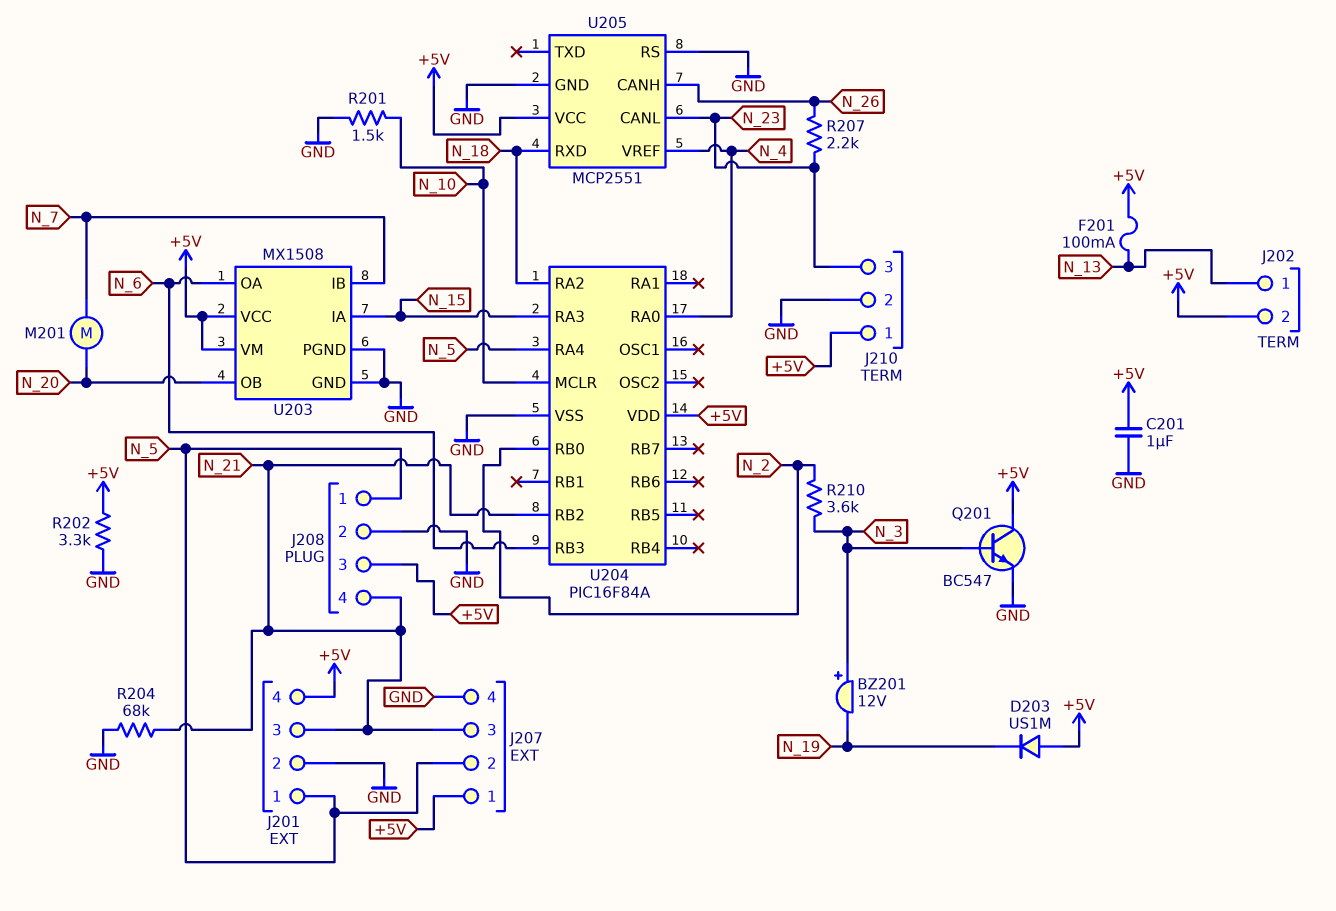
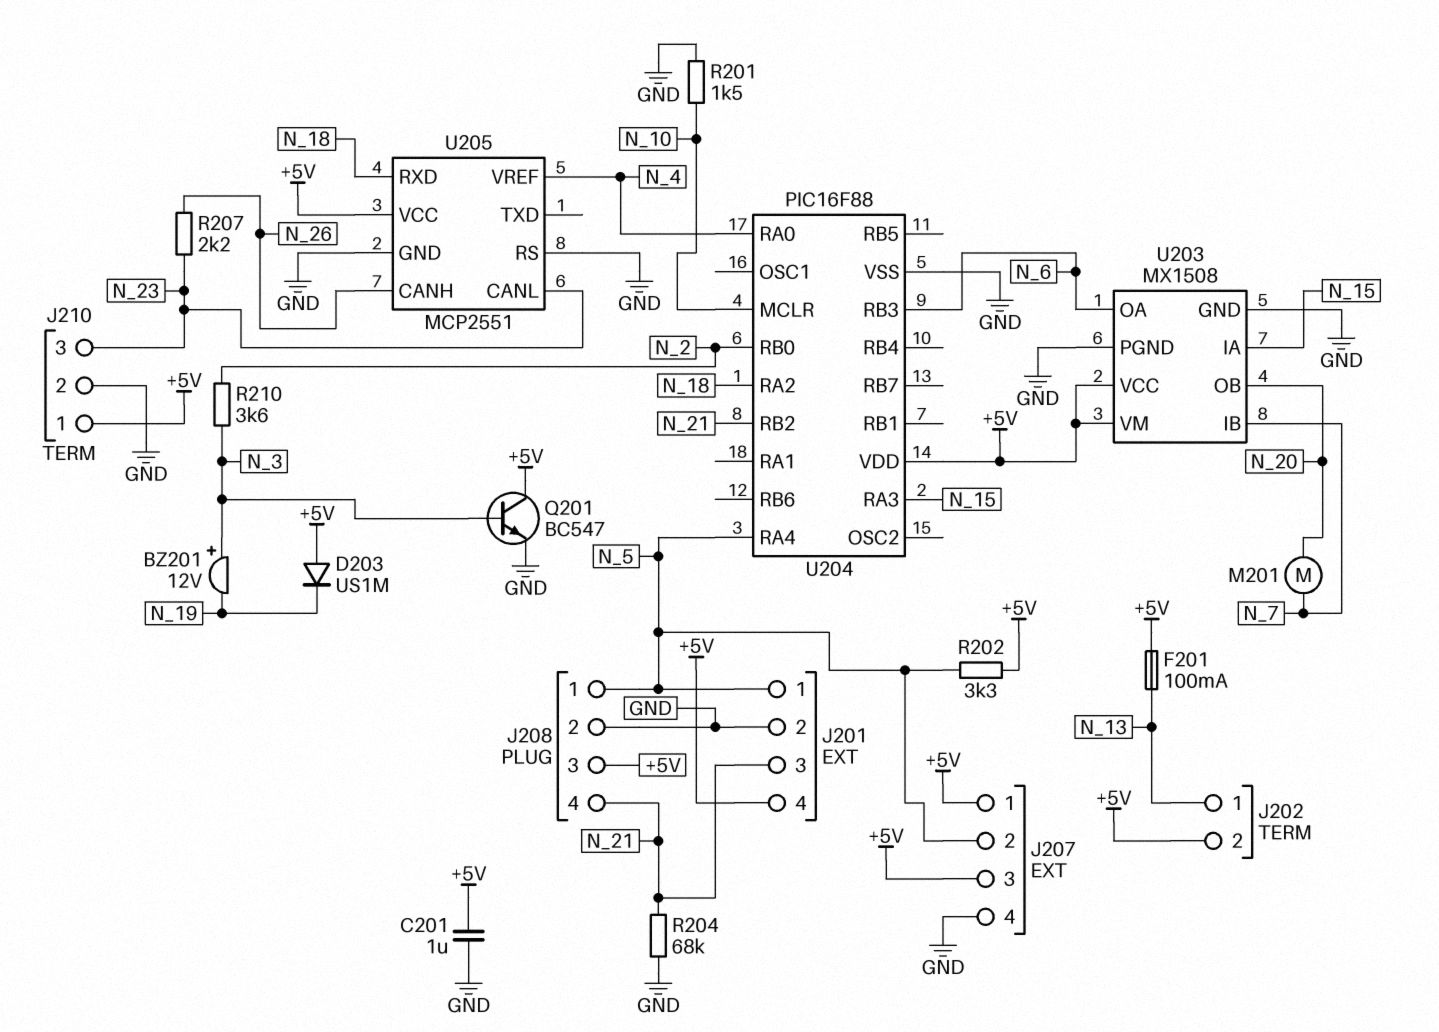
J207 pin 3: N_21 -> +5V
R202: 3.3k (+5V, GND) -> 3.3k (+5V, N_5)
U204: PIC16F84A -> PIC16F88

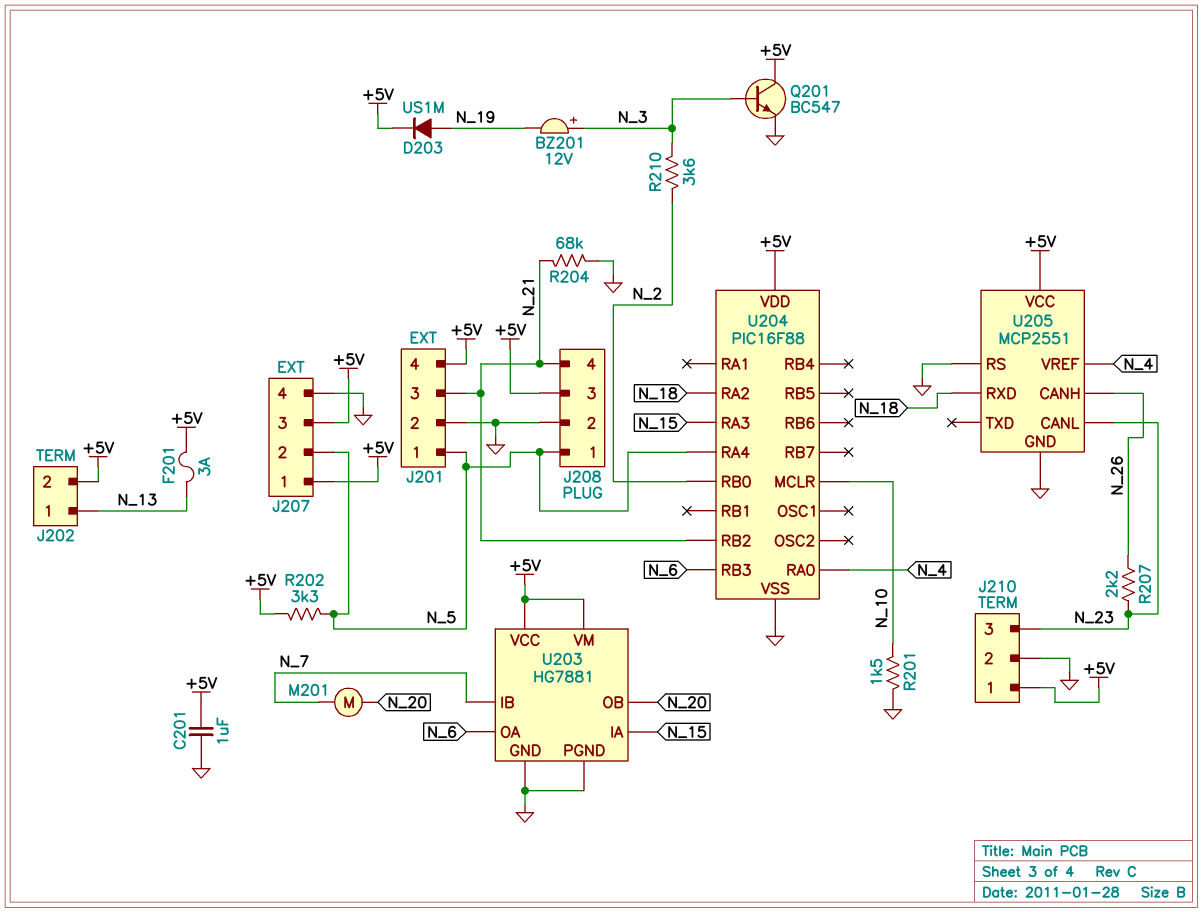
D203: diode US1M (A +5V, K N_19) -> diode US1M (A N_19, K +5V)
F201: 100mA (+5V, N_13) -> 3A (+5V, N_13)
U203: MX1508 -> HG7881

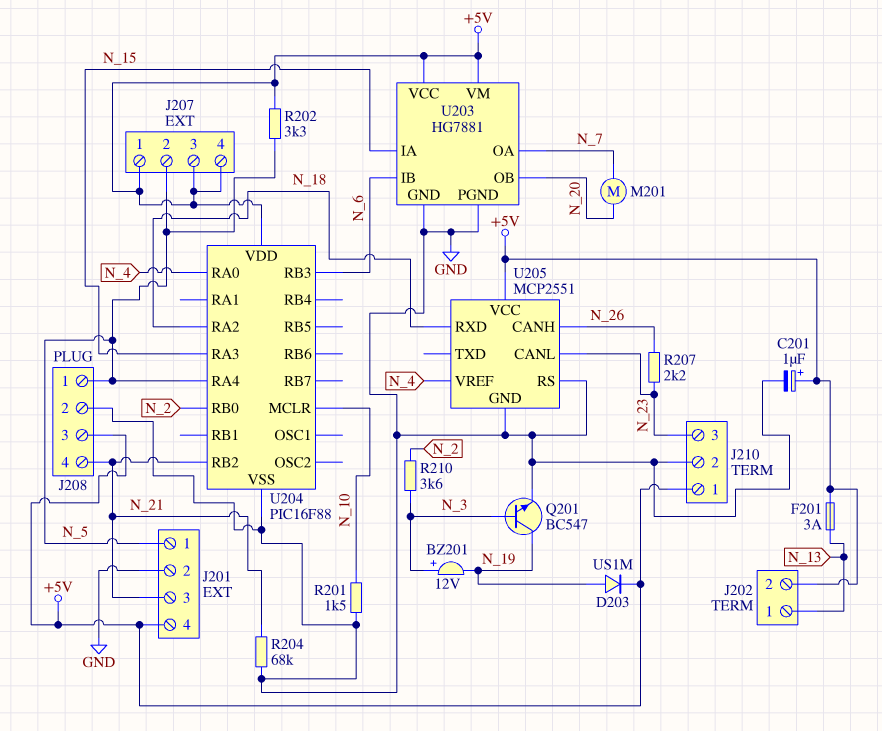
C201: 1uF (+5V, GND) -> 1uF (plus +5V, minus GND)
J207 pin 4: GND -> +5V
Q201: NPN BC547 (B N_3, C +5V, E GND) -> NPN BC547 (B N_3, C N_19, E GND)
U203 pin IB: N_7 -> N_6
U203 pin OA: N_6 -> N_7

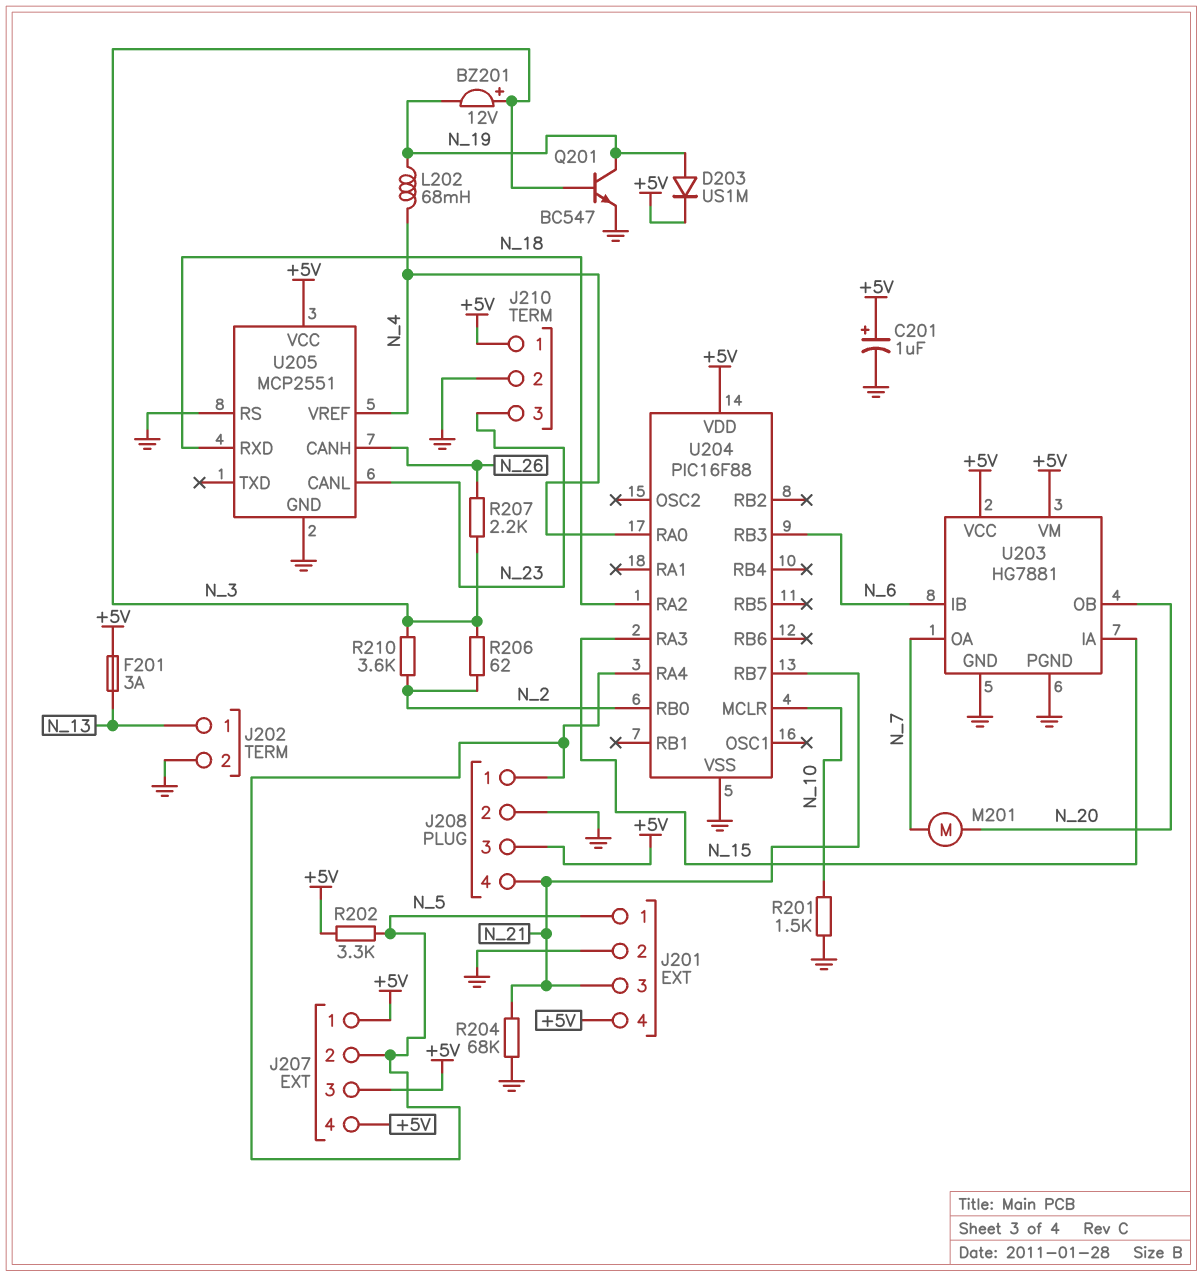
J202 pin 2: +5V -> GND
L202: none -> 68mH (N_4, N_19)
R206: none -> 62 (N_2, N_3)
R207: 2.2k (N_23, N_26) -> 2.2k (N_3, N_26)
U204 pin RB2: N_21 -> none
U204 pin RB7: none -> N_21

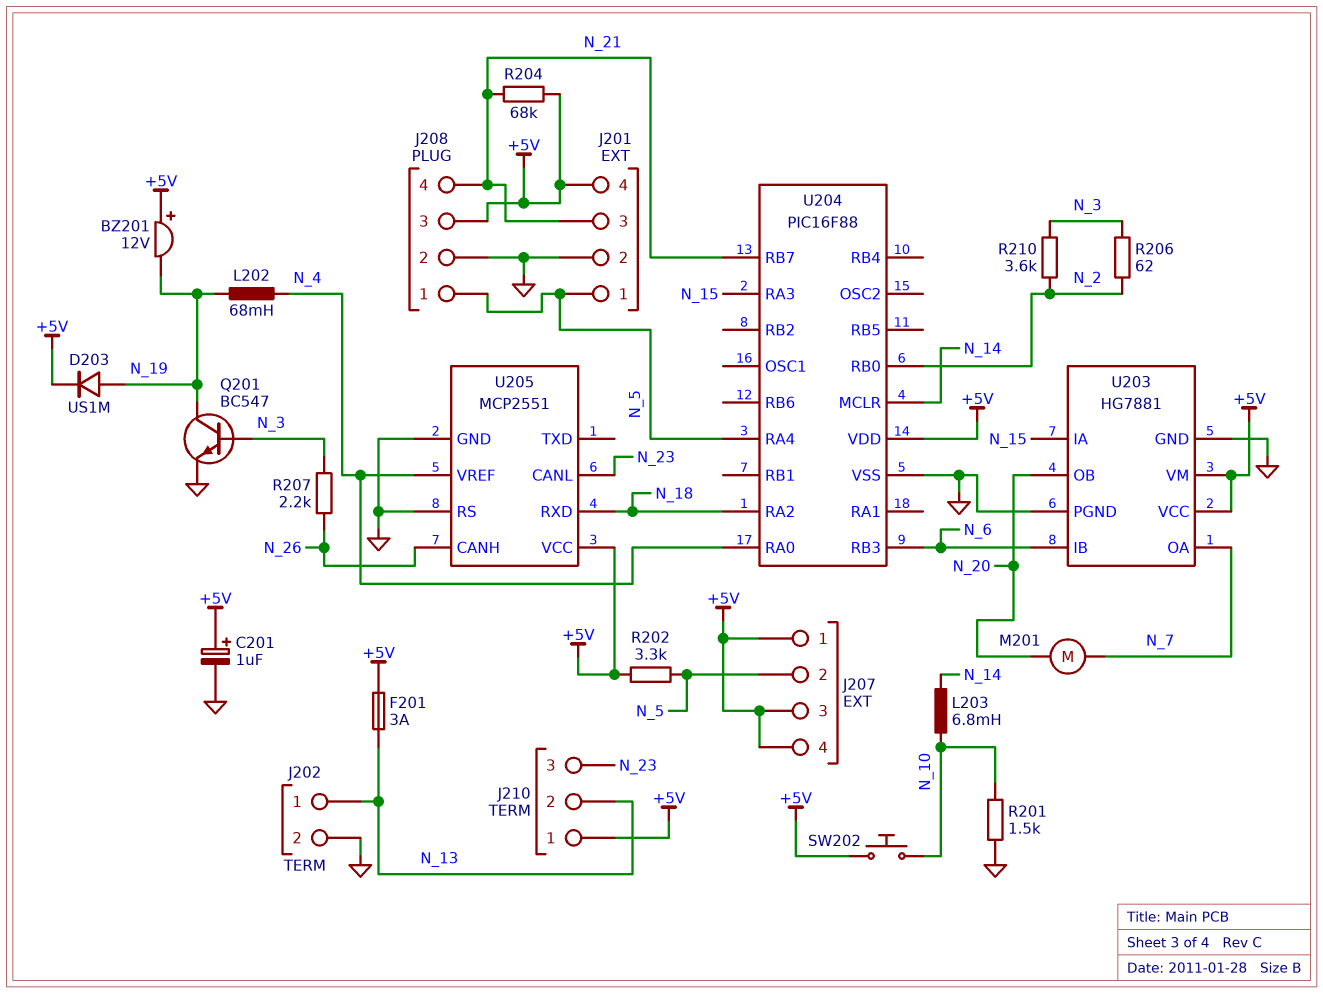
BZ201: buzzer 12V (plus N_3, minus N_19) -> buzzer 12V (plus +5V, minus N_19)
J210 pin 2: GND -> N_13
L203: none -> 6.8mH (N_10, N_14)
R204: 68k (GND, N_21) -> 68k (+5V, N_21)
SW202: none -> button (+5V, N_10)
U204 pin MCLR: N_10 -> N_14

